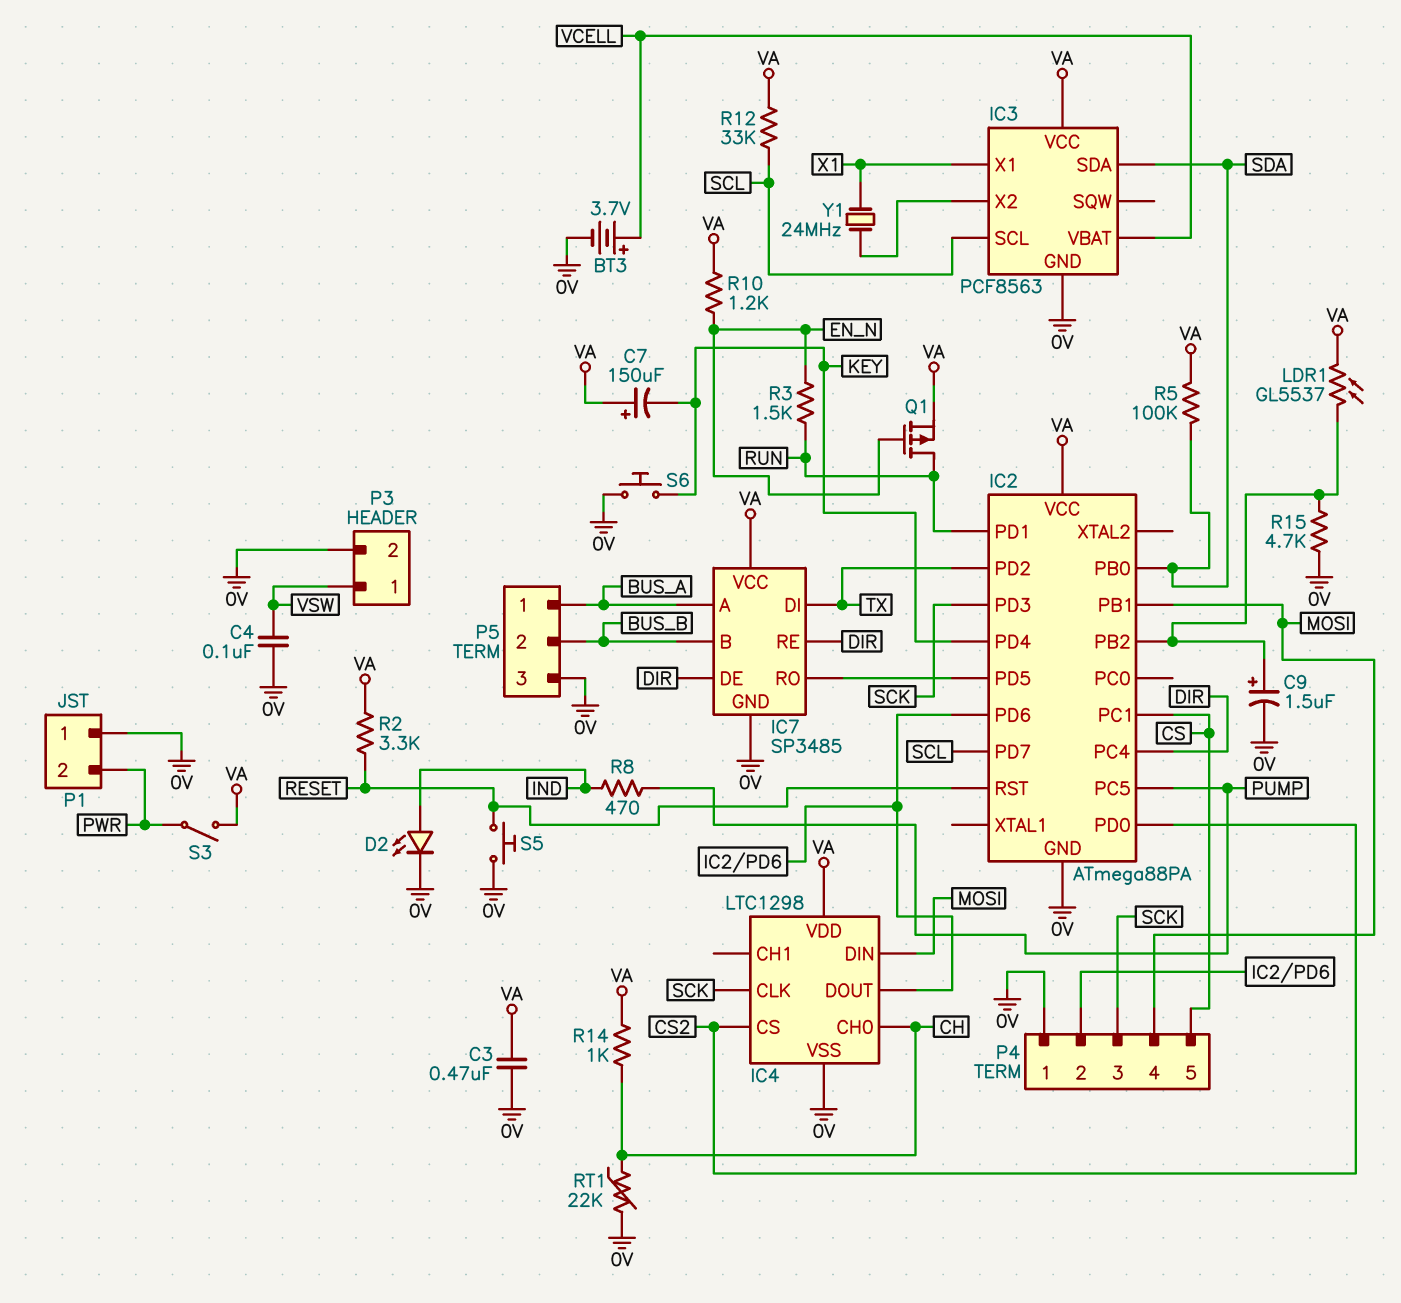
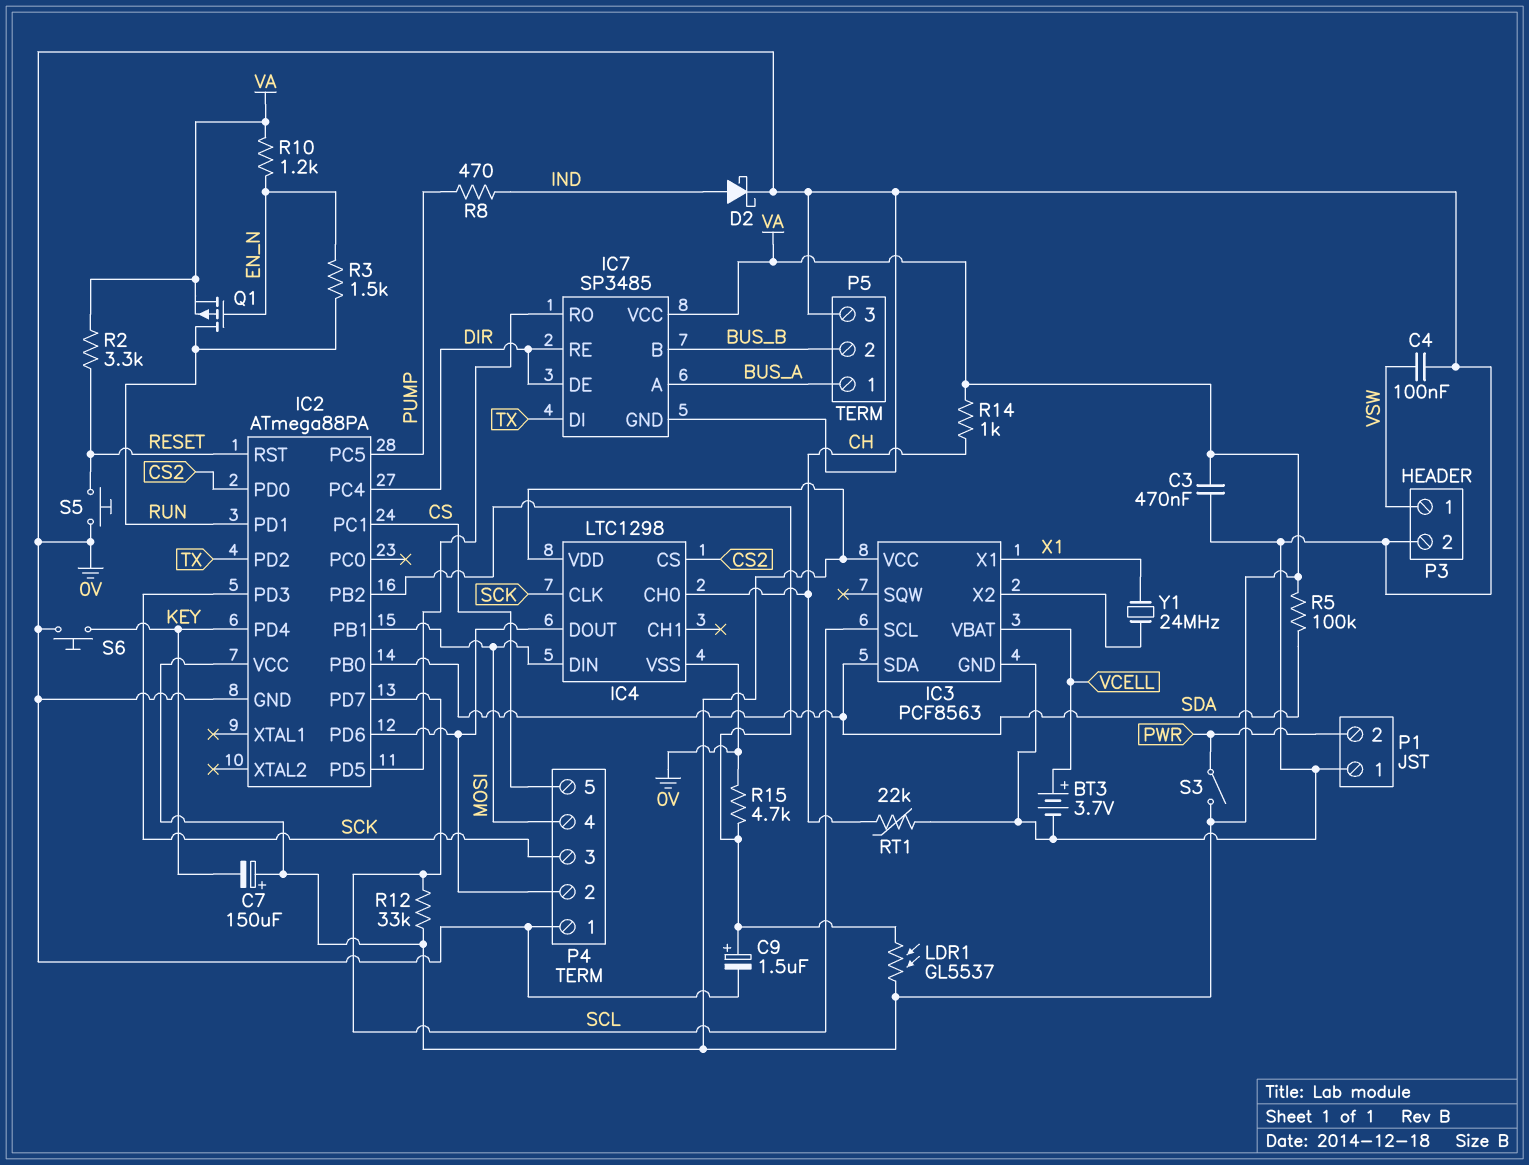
D2: LED (A IND, K 0V) -> schottky (A IND, K 0V)

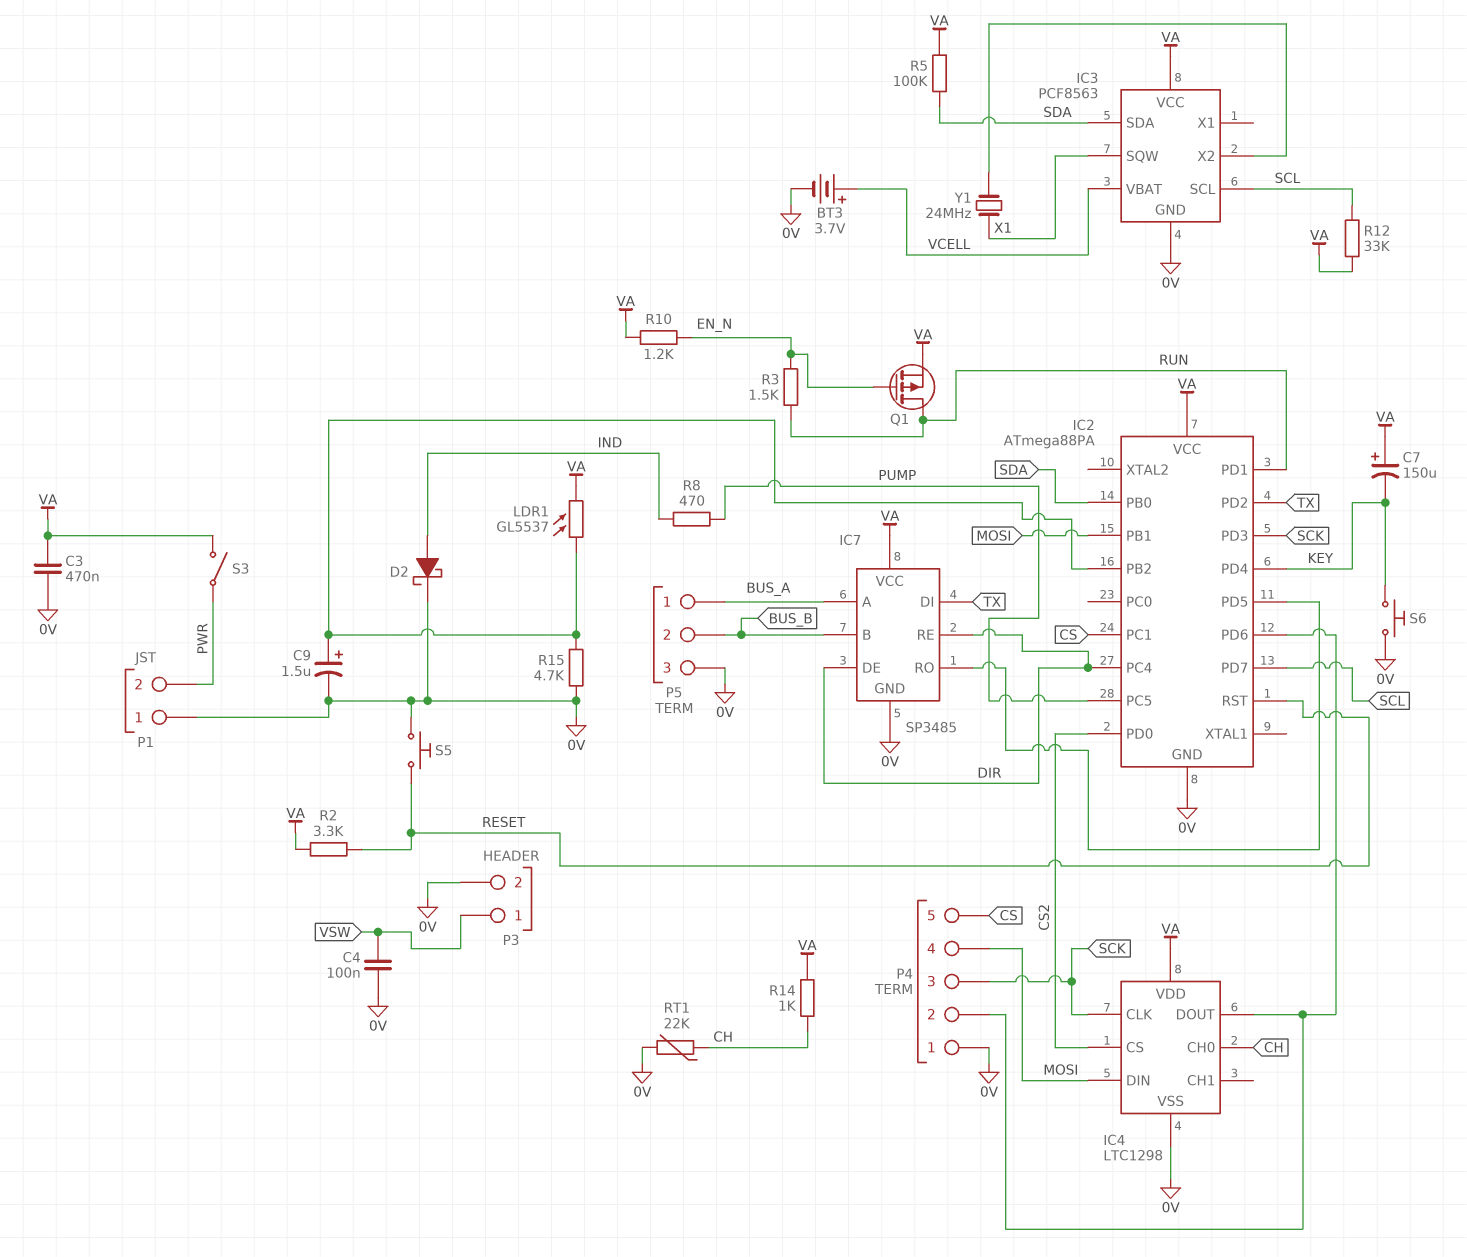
IC3 pin SQW: none -> X1
IC3 pin X1: X1 -> none

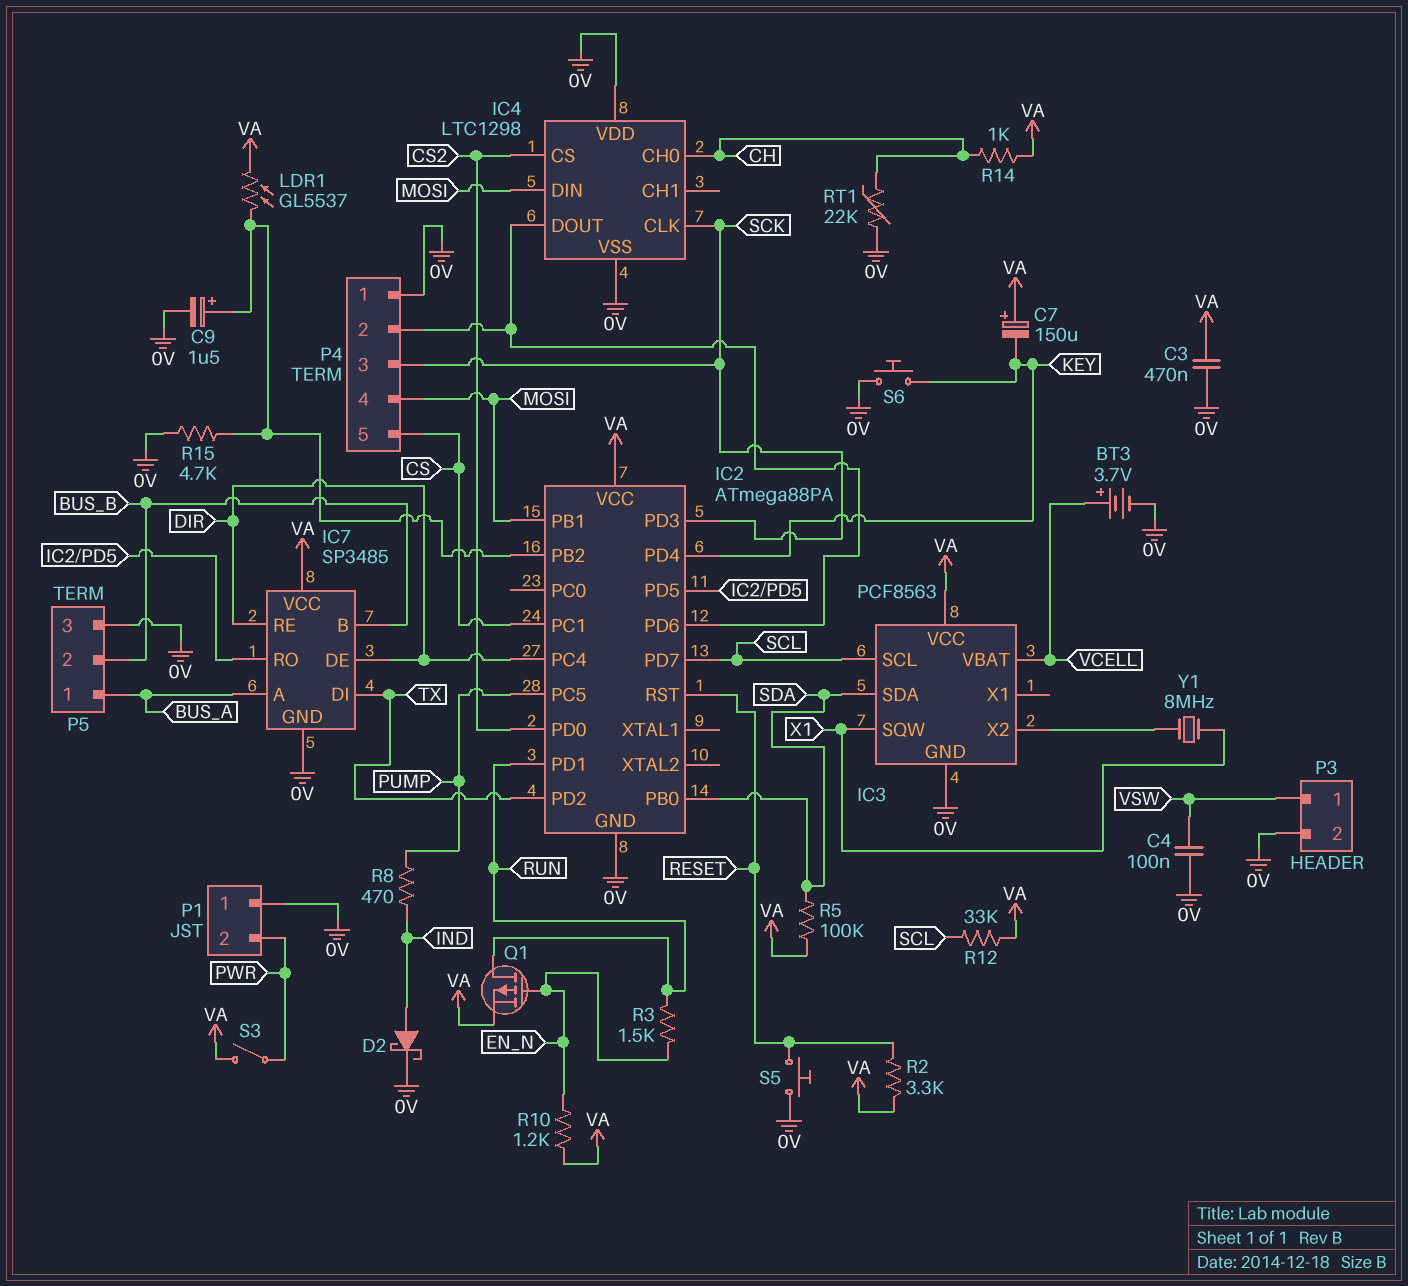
IC4 pin VDD: VA -> 0V
Y1: 24MHz (IC3/X2, X1) -> 8MHz (IC3/X2, X1)

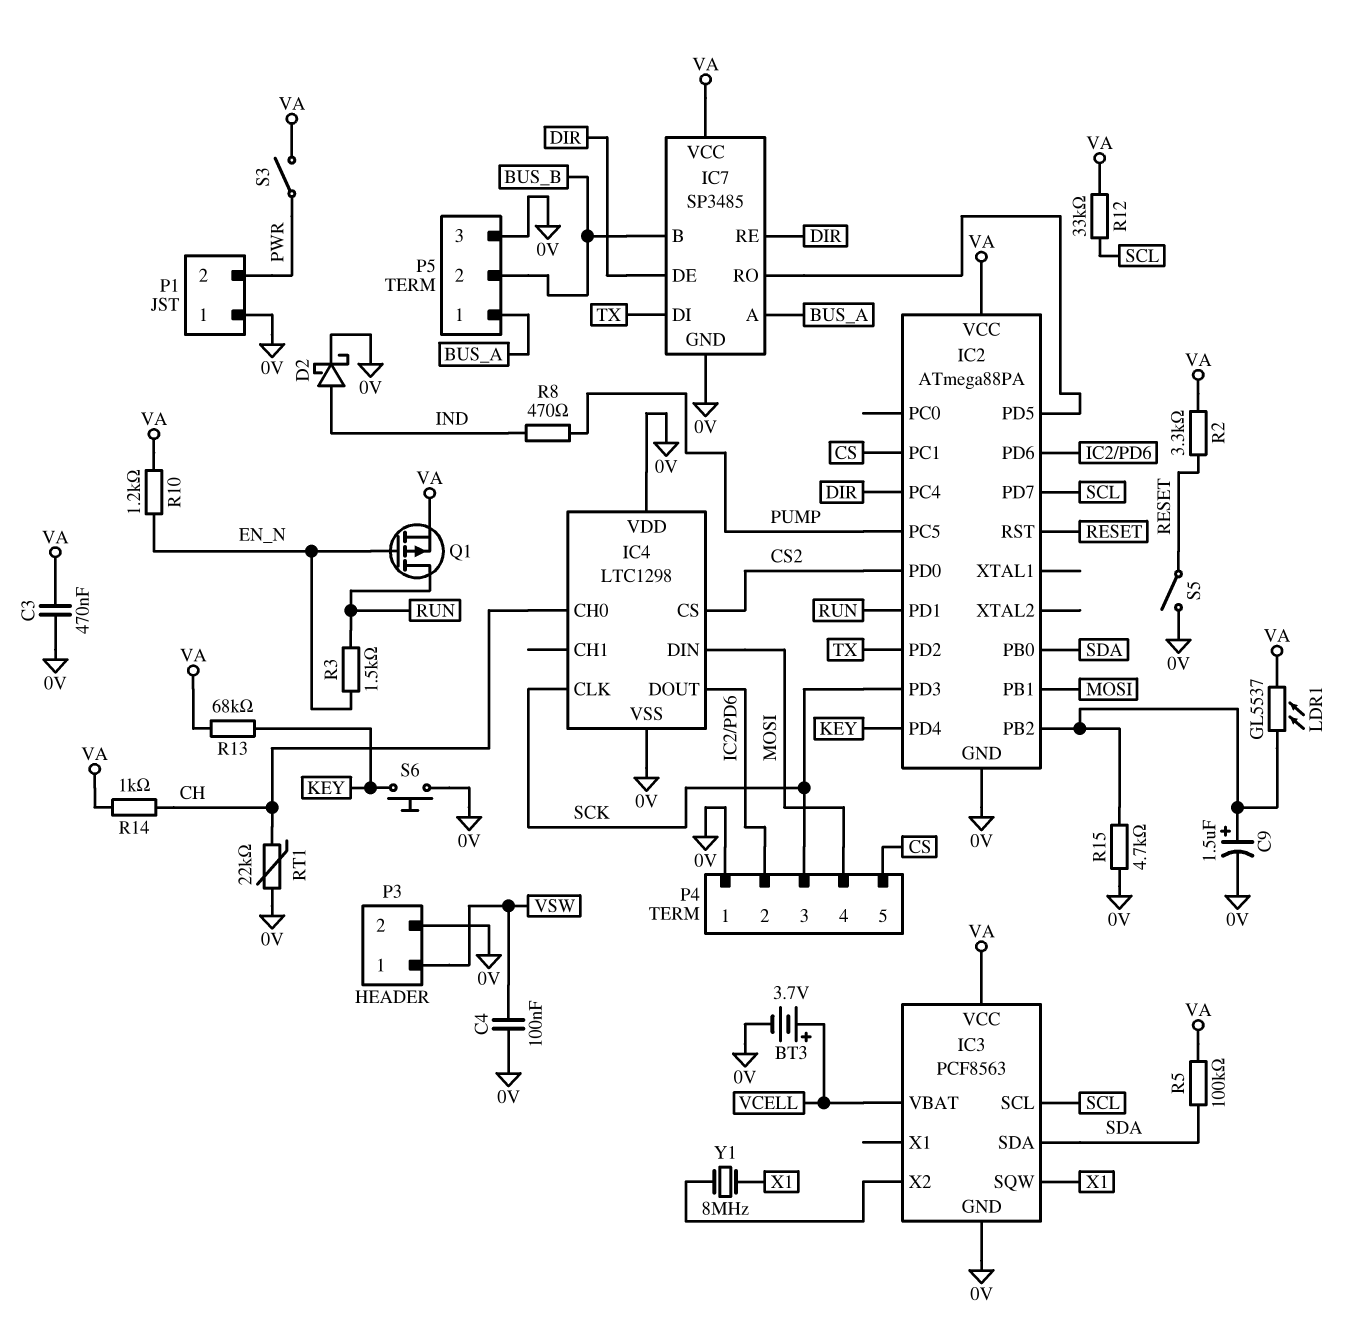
C7: 150uF (plus VA, minus KEY) -> none
R13: none -> 68k (KEY, VA)
S5: button (0V, RESET) -> switch (0V, RESET)

